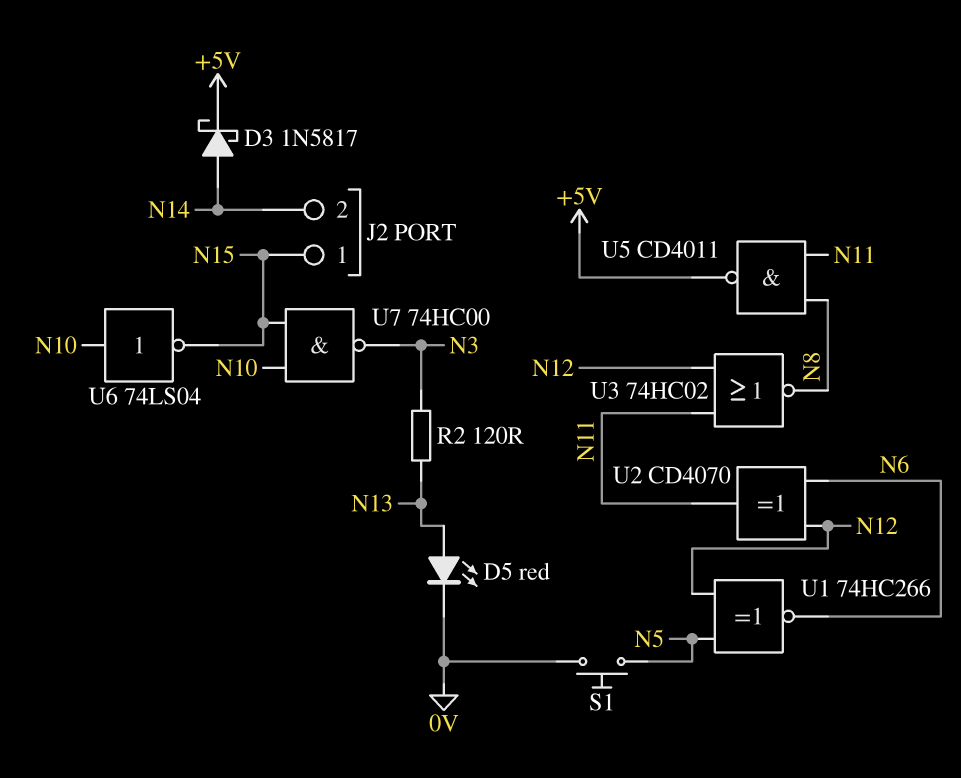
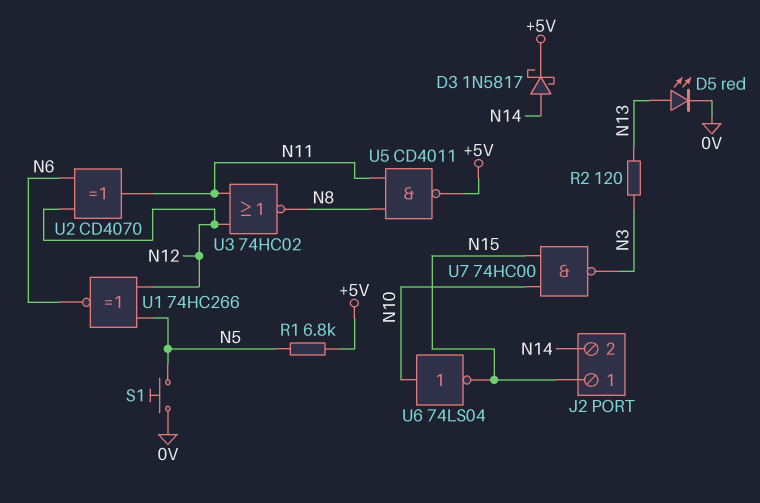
R1: none -> 6.8k (+5V, N5)

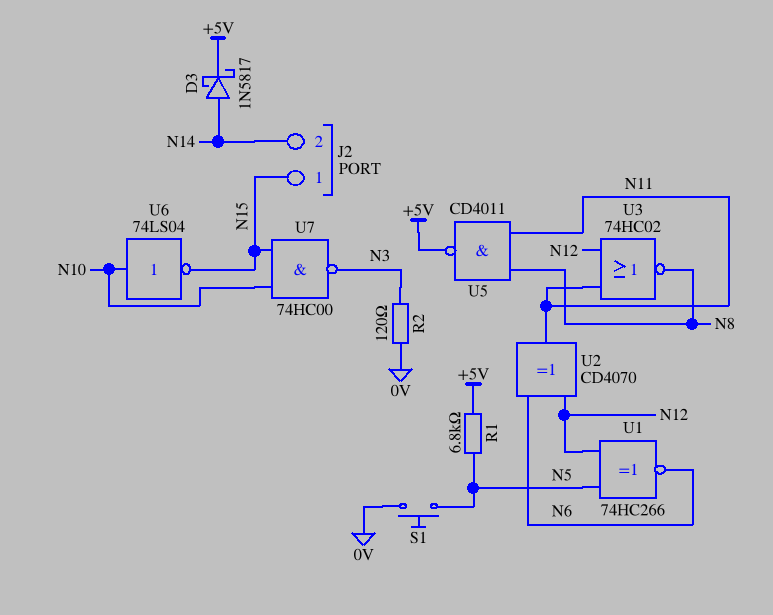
D5: LED red (A N13, K 0V) -> none
R2: 120 (N3, N13) -> 120 (0V, N3)

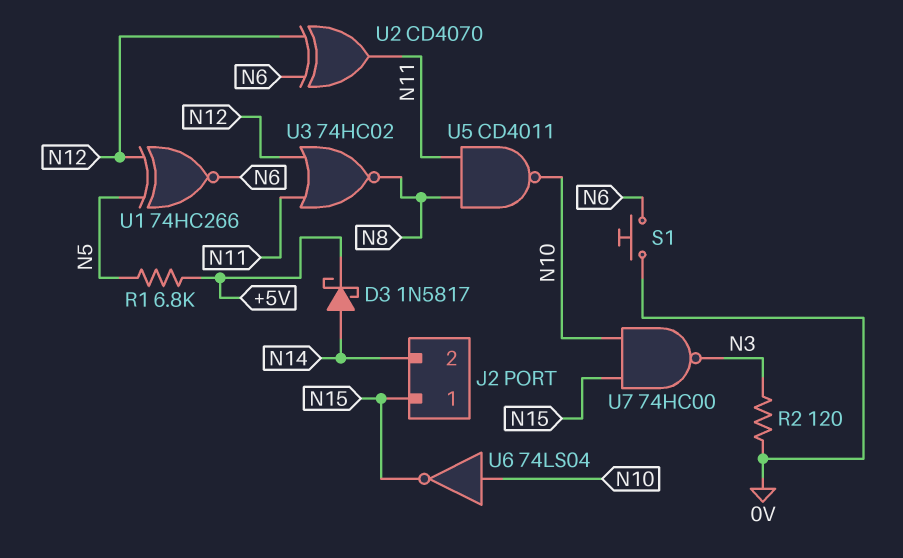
S1: button (0V, N5) -> button (0V, N6)
U5: NAND CD4011 (in N8, in N11, out +5V) -> NAND CD4011 (in N8, in N11, out N10)

